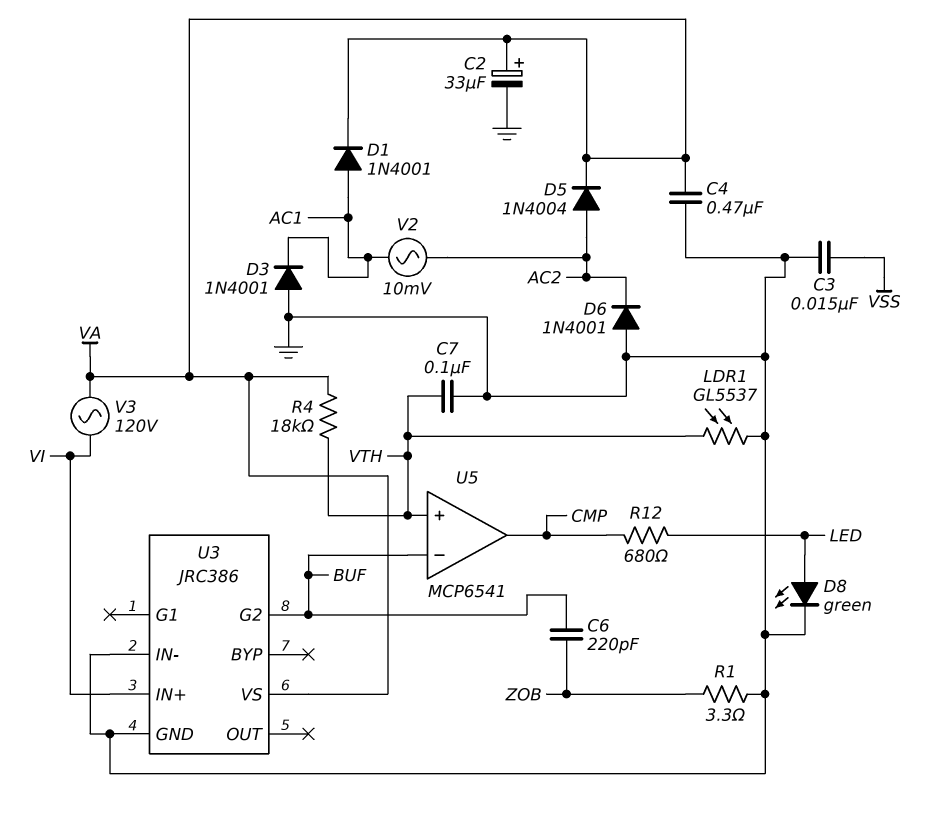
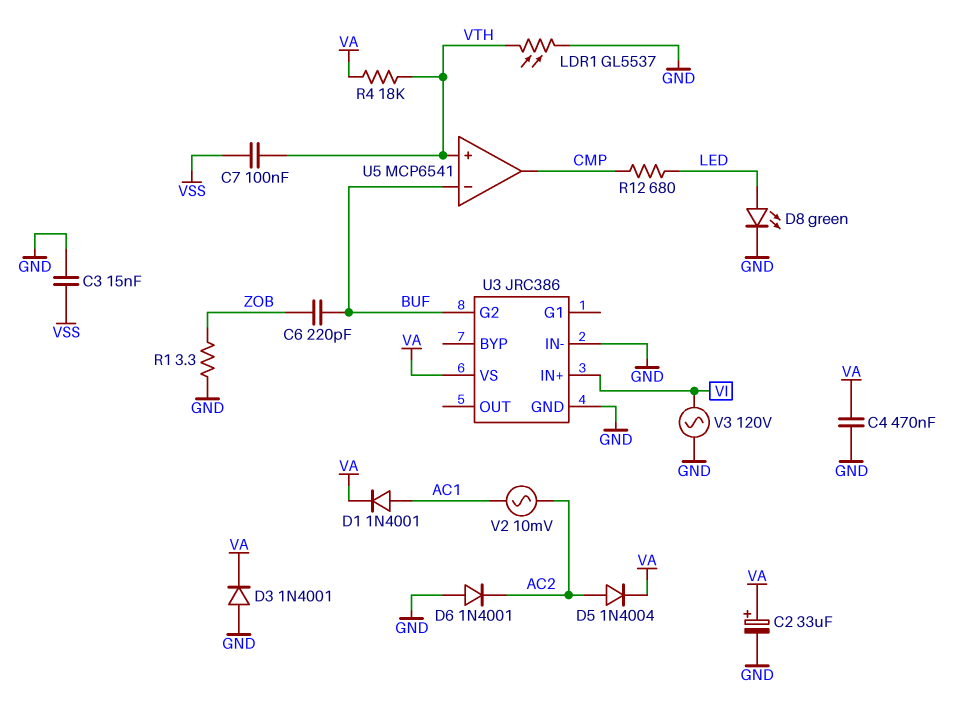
C7: 100nF (GND, VTH) -> 100nF (VSS, VTH)
D3: diode 1N4001 (A GND, K AC1) -> diode 1N4001 (A GND, K VA)
V3: AC 120V (VA, VI) -> AC 120V (GND, VI)

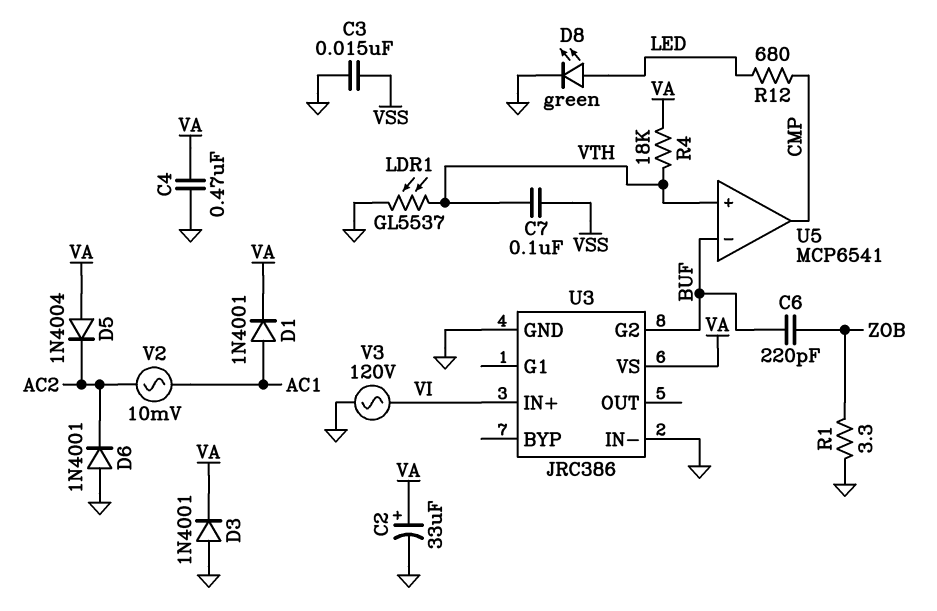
D5: diode 1N4004 (A AC2, K VA) -> diode 1N4004 (A VA, K AC2)

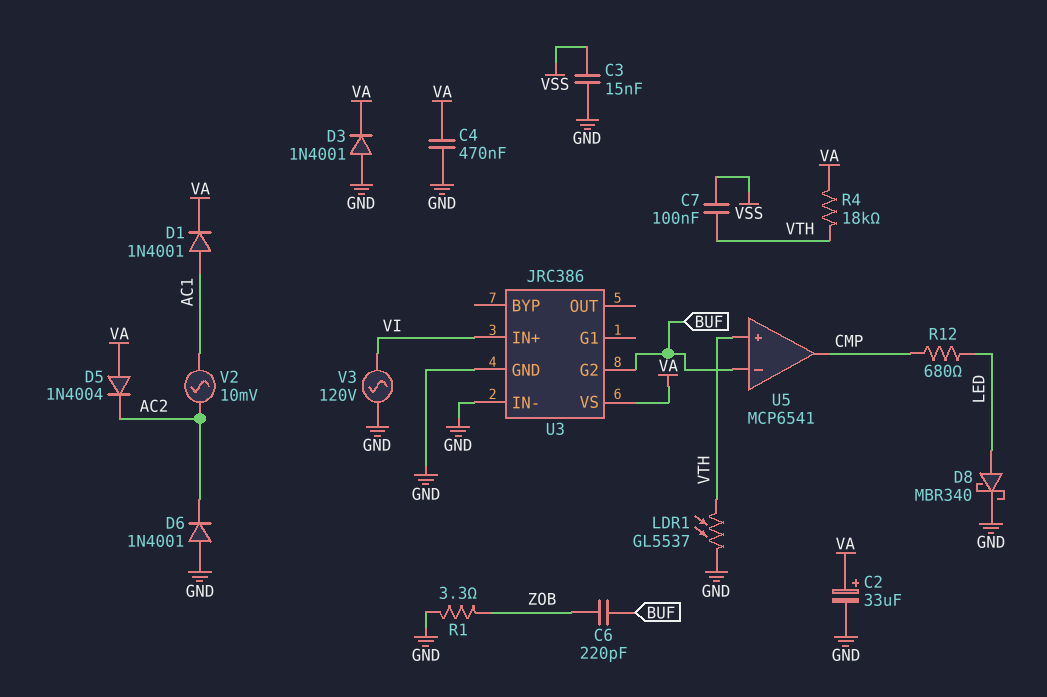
D8: LED green (A LED, K GND) -> schottky MBR340 (A LED, K GND)

